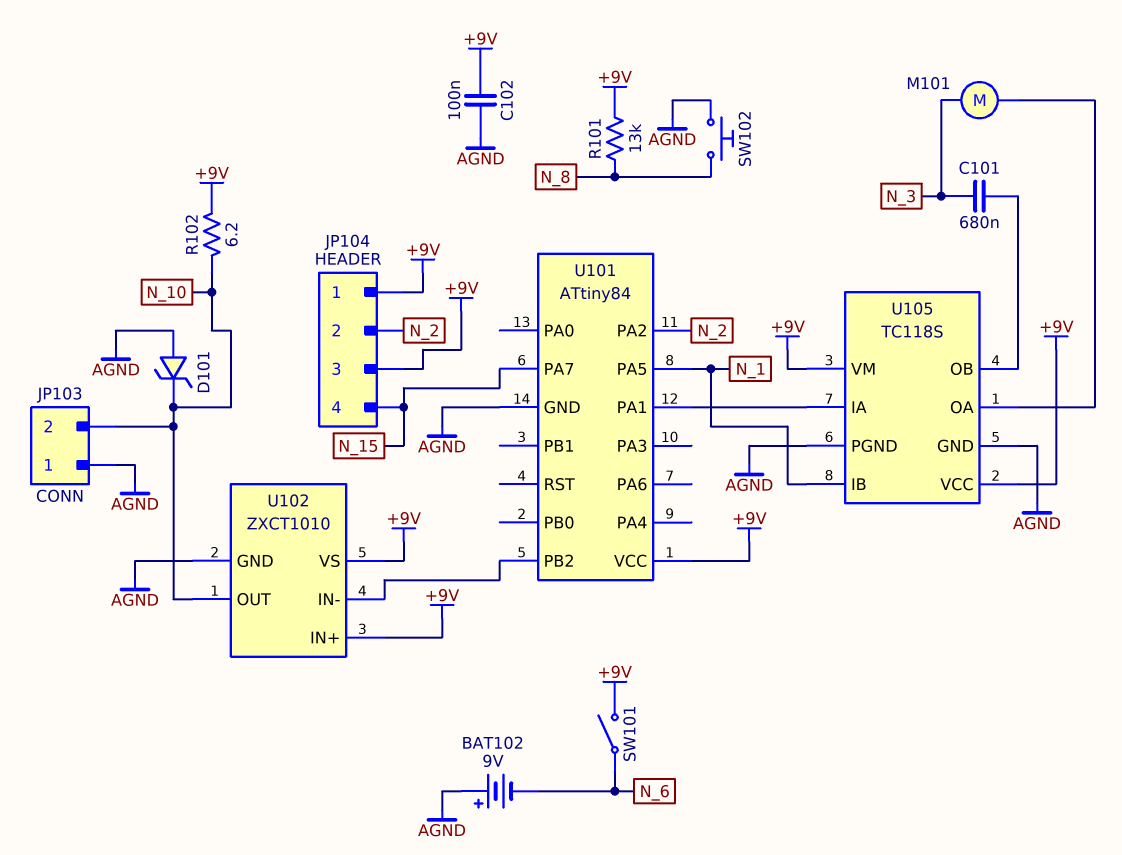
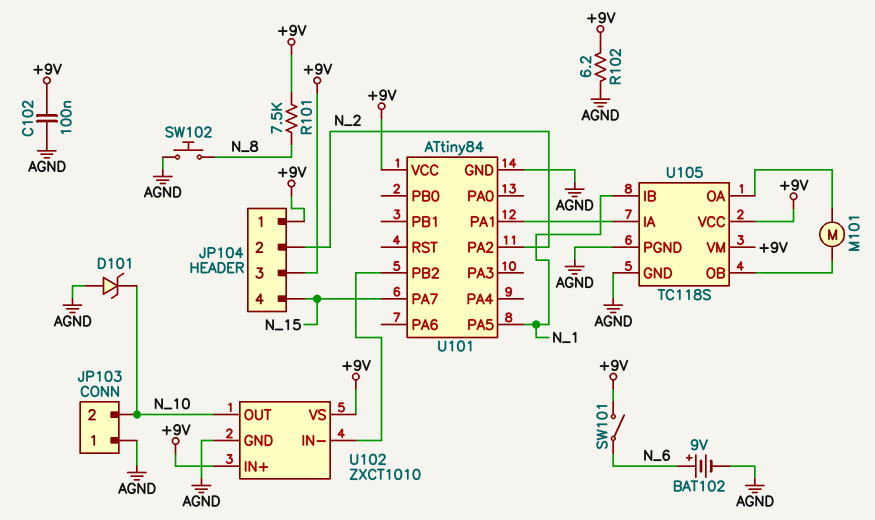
BAT102: 9V (plus AGND, minus N_6) -> 9V (plus N_6, minus AGND)
C101: 680nF (N_3, U105/OB) -> none
M101: motor (N_3, U105/OA) -> motor (U105/OA, U105/OB)
R101: 13k (+9V, N_8) -> 7.5k (+9V, N_8)
R102: 6.2 (+9V, N_10) -> 6.2 (+9V, AGND)

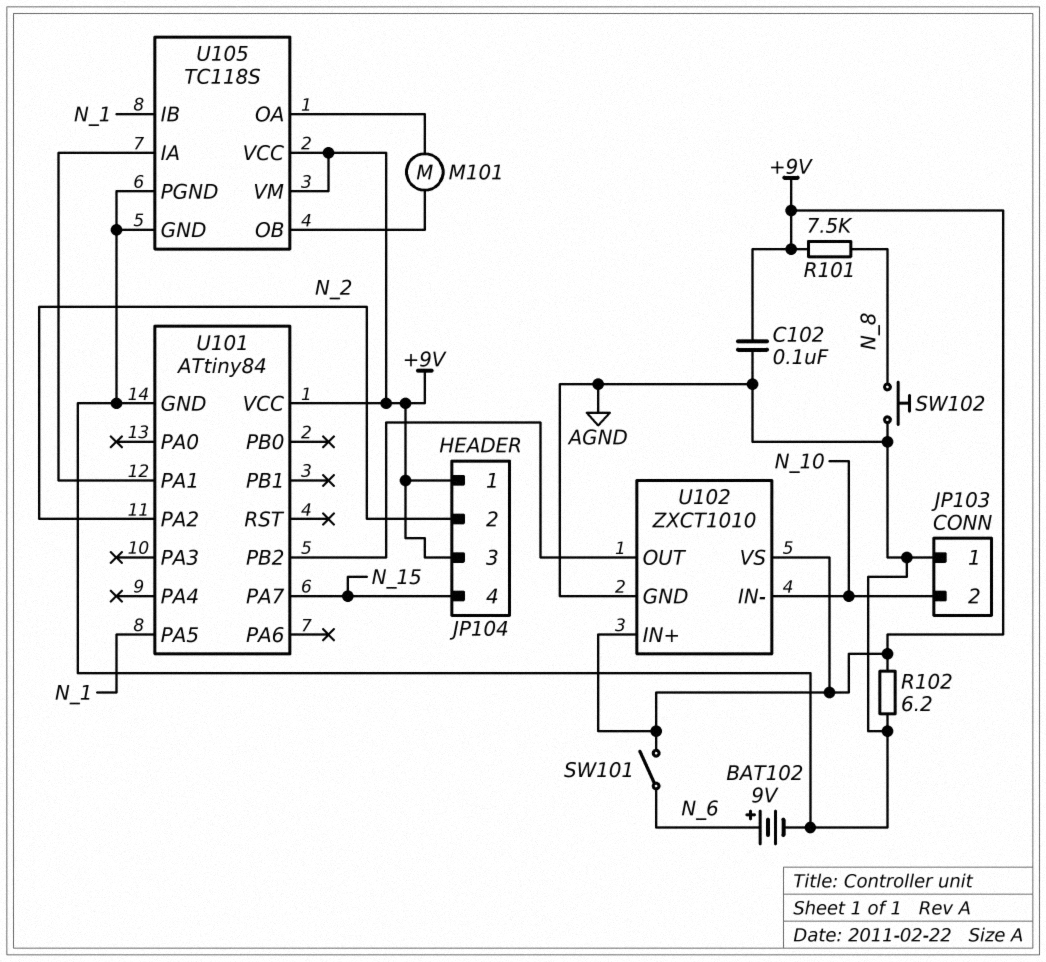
D101: zener (A AGND, K N_10) -> none
U102 pin IN-: U101/PB2 -> N_10
U102 pin OUT: N_10 -> U101/PB2

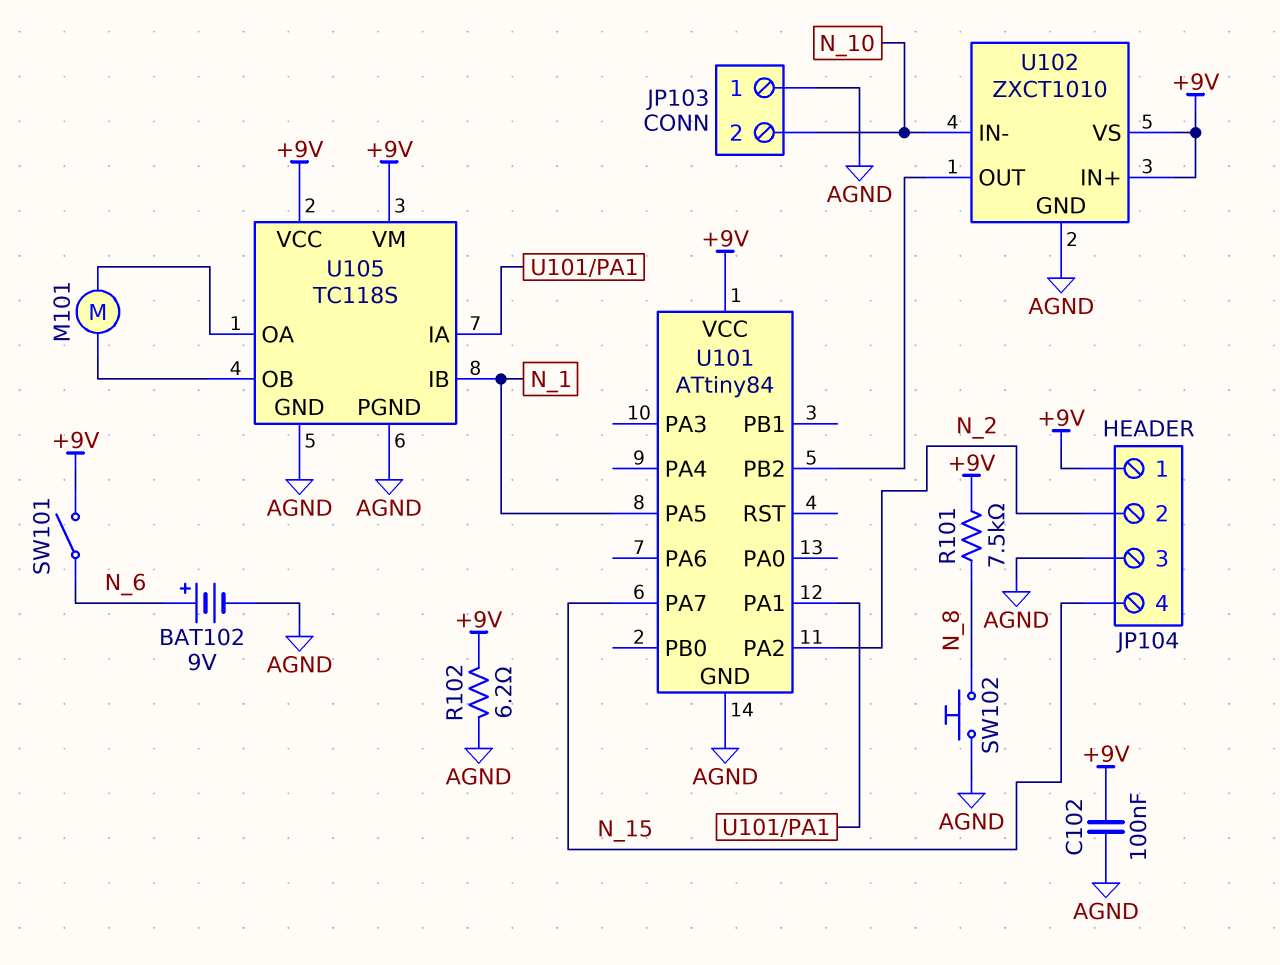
JP104 pin 3: +9V -> AGND

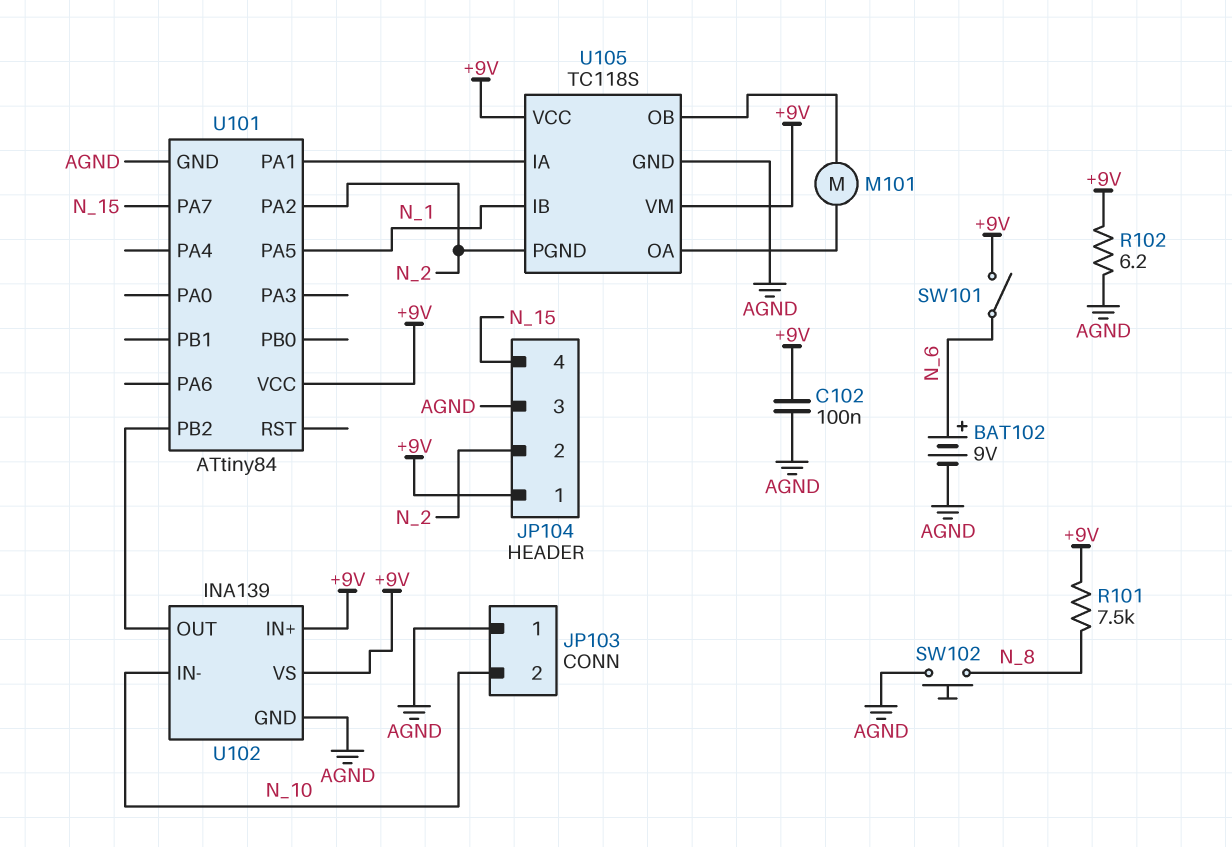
U102: ZXCT1010 -> INA139
U105 pin PGND: AGND -> N_2

